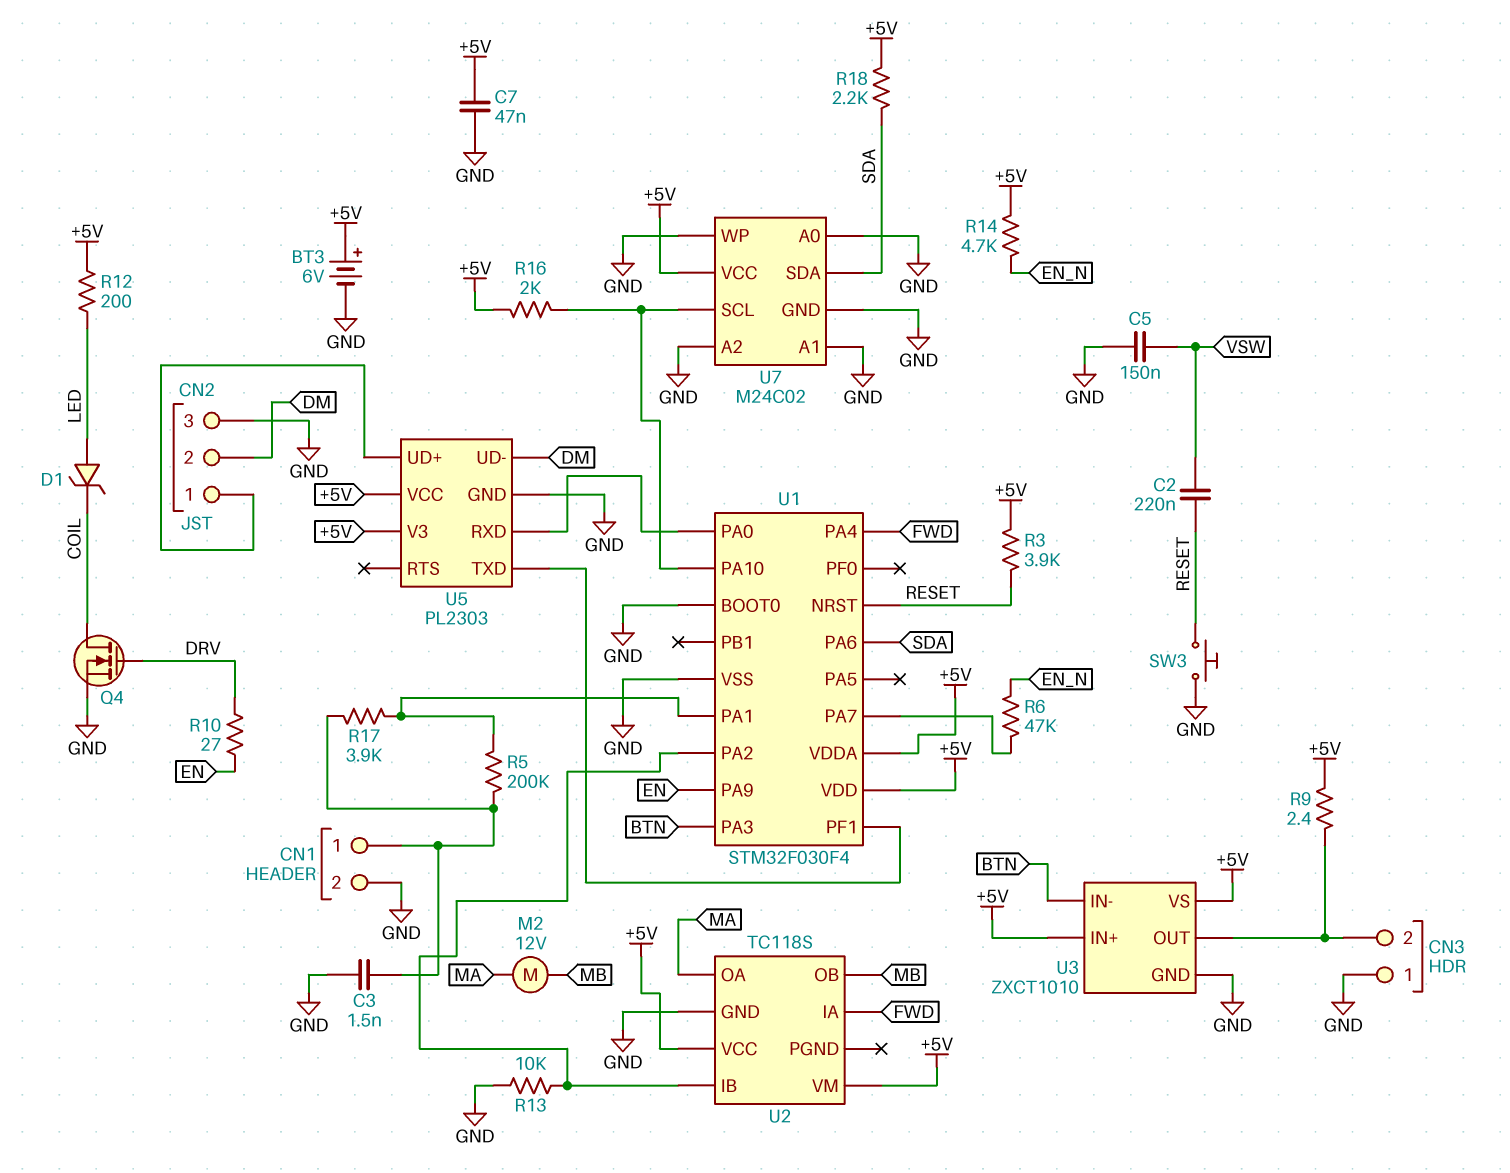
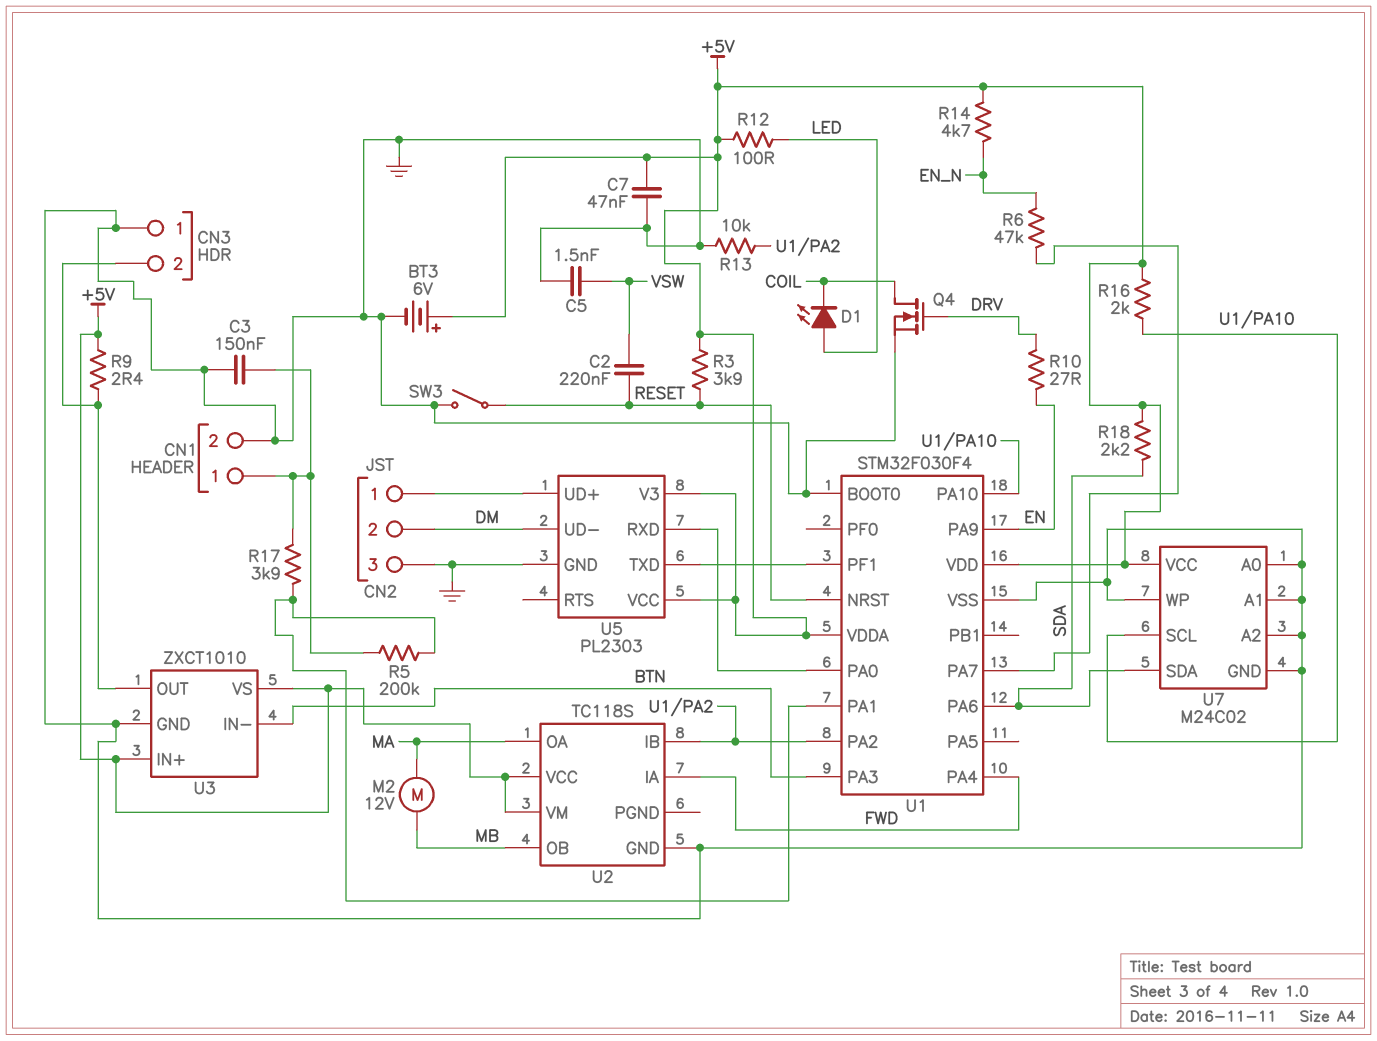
C3: 1.5nF (CN1/1, GND) -> 150nF (CN1/1, GND)
C5: 150nF (GND, VSW) -> 1.5nF (GND, VSW)
D1: zener (A LED, K COIL) -> LED (A LED, K COIL)
R12: 200 (+5V, LED) -> 100 (+5V, LED)
SW3: button (GND, RESET) -> switch (GND, RESET)

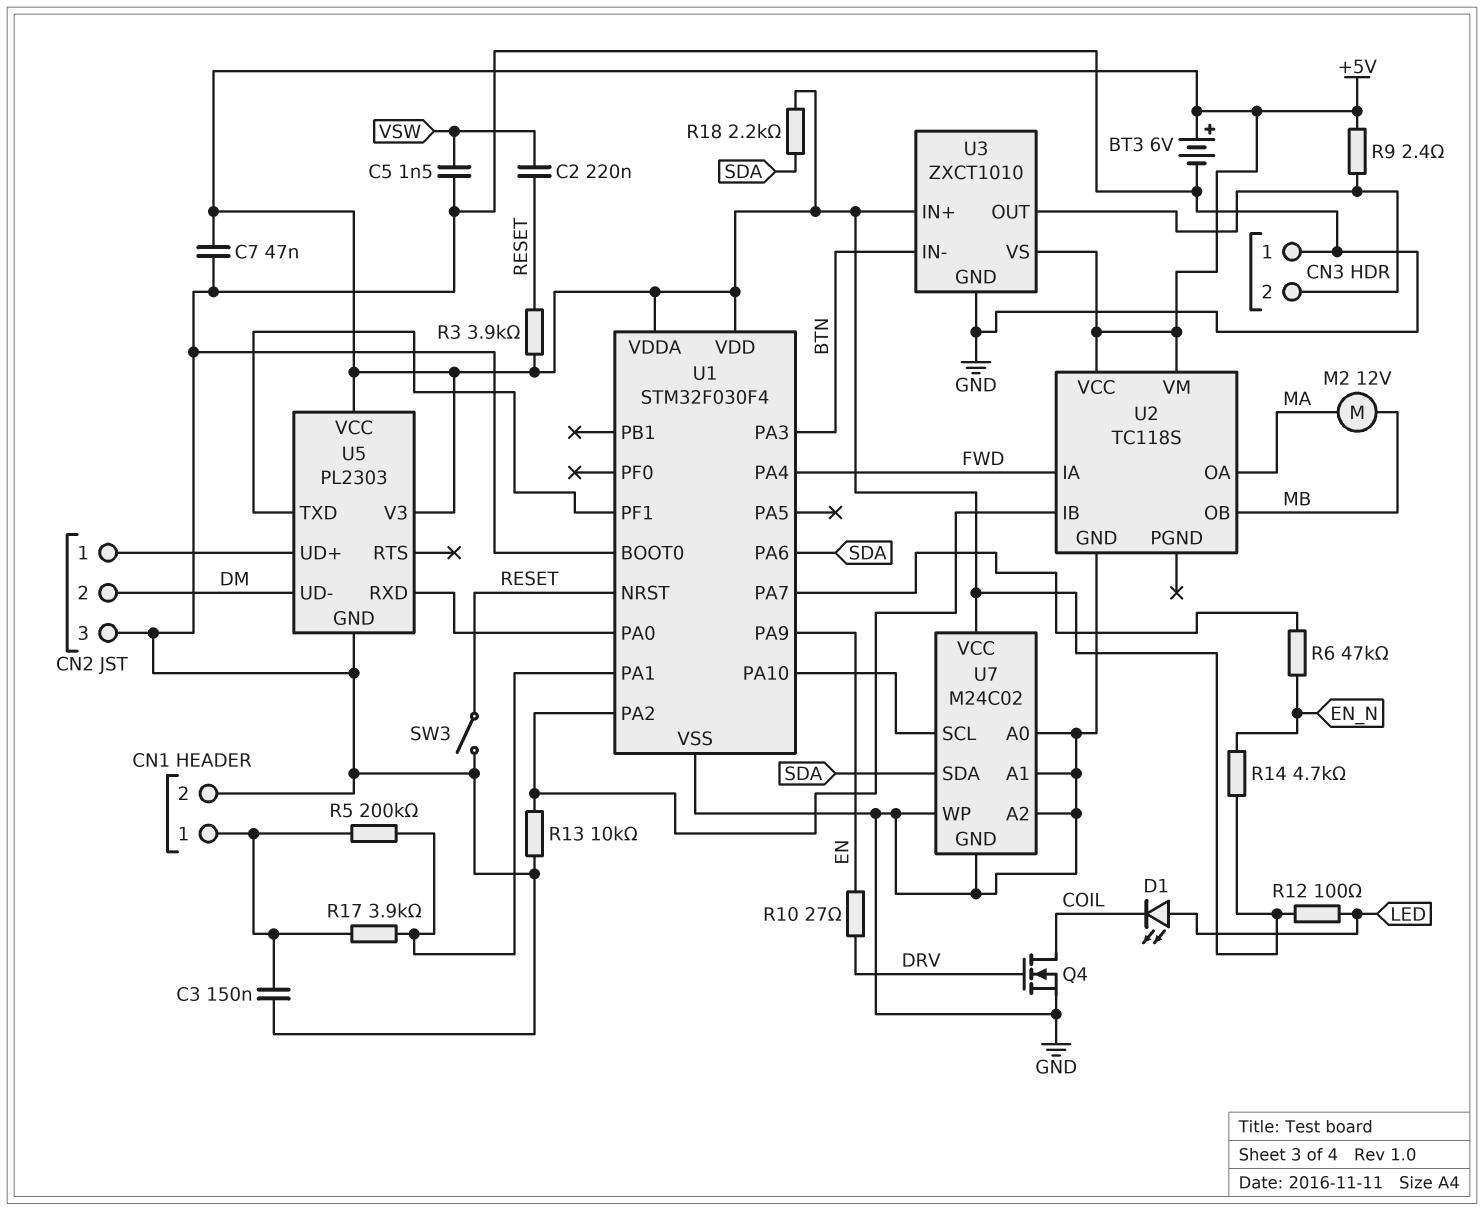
R16: 2k (+5V, U1/PA10) -> none

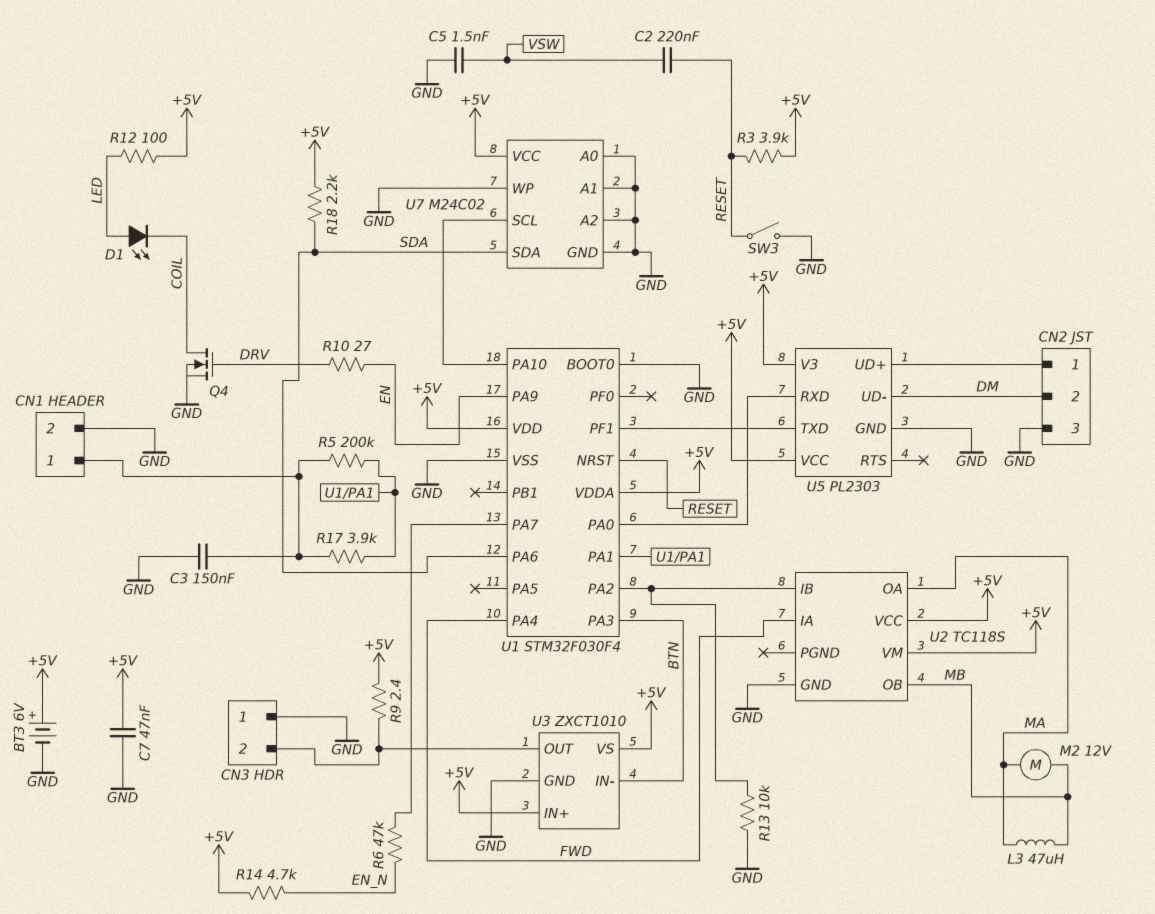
L3: none -> 47uH (MA, MB)

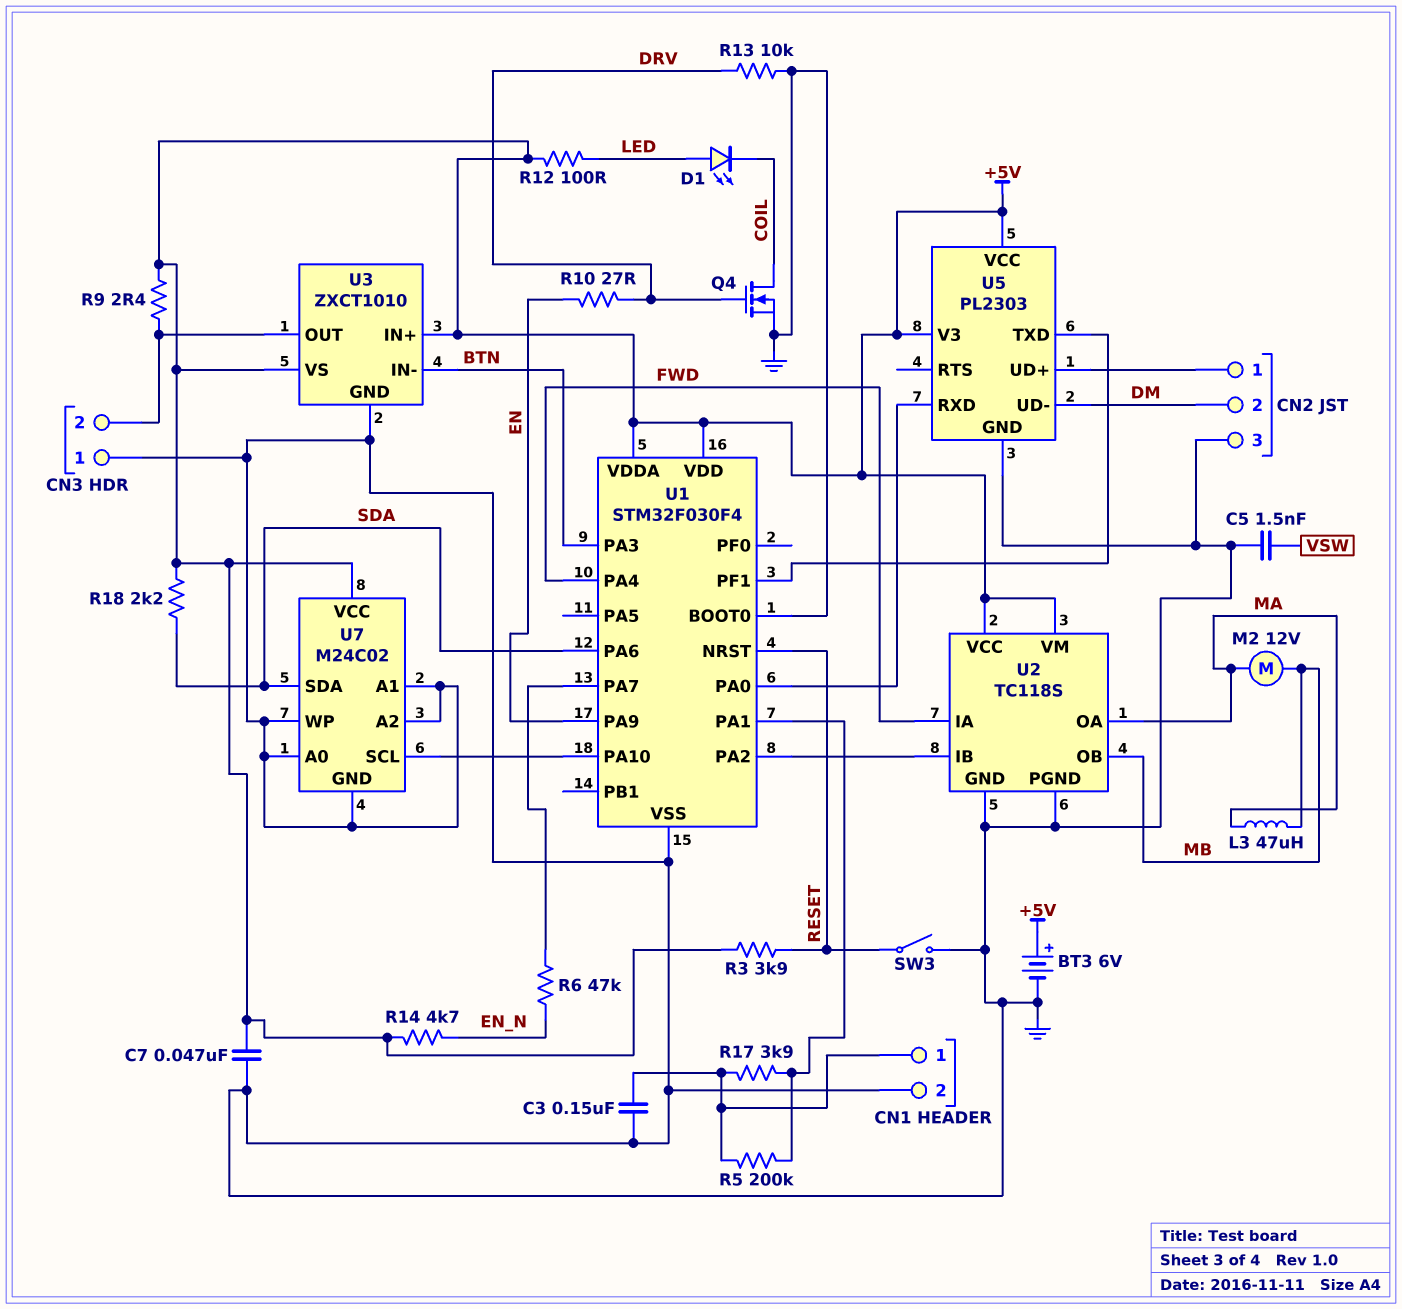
C2: 220nF (RESET, VSW) -> none
R13: 10k (GND, U1/PA2) -> 10k (DRV, GND)
U2 pin PGND: none -> GND

